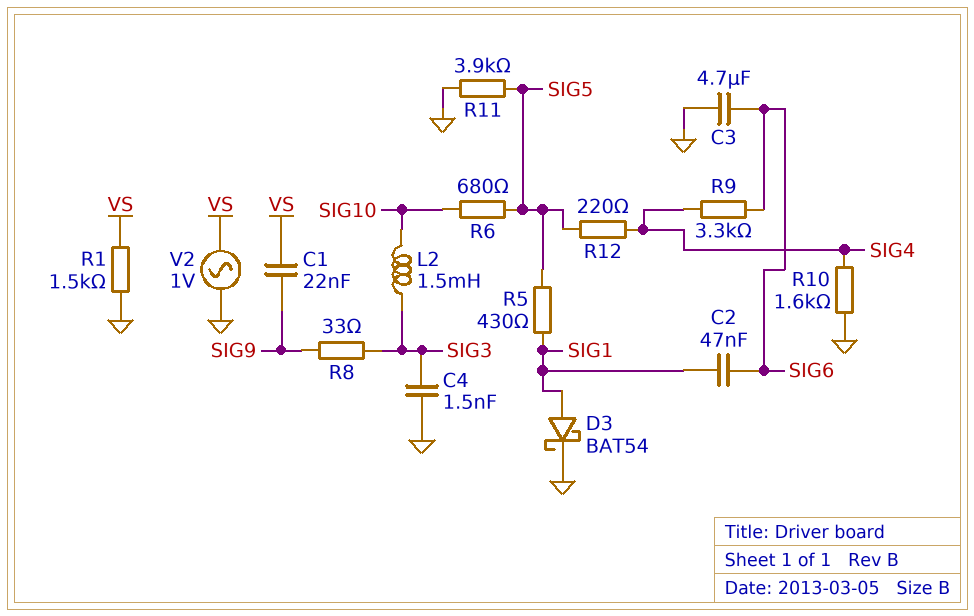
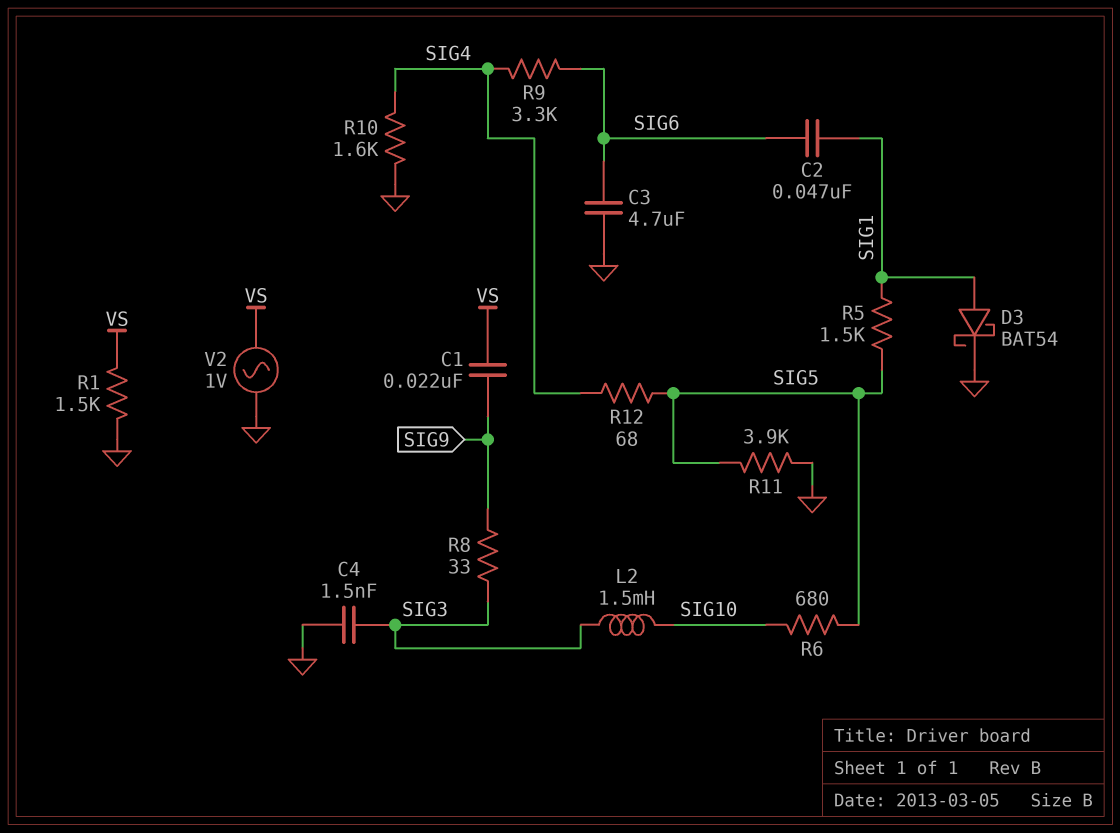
R5: 430 (SIG1, SIG5) -> 1.5k (SIG1, SIG5)
R12: 220 (SIG4, SIG5) -> 68 (SIG4, SIG5)

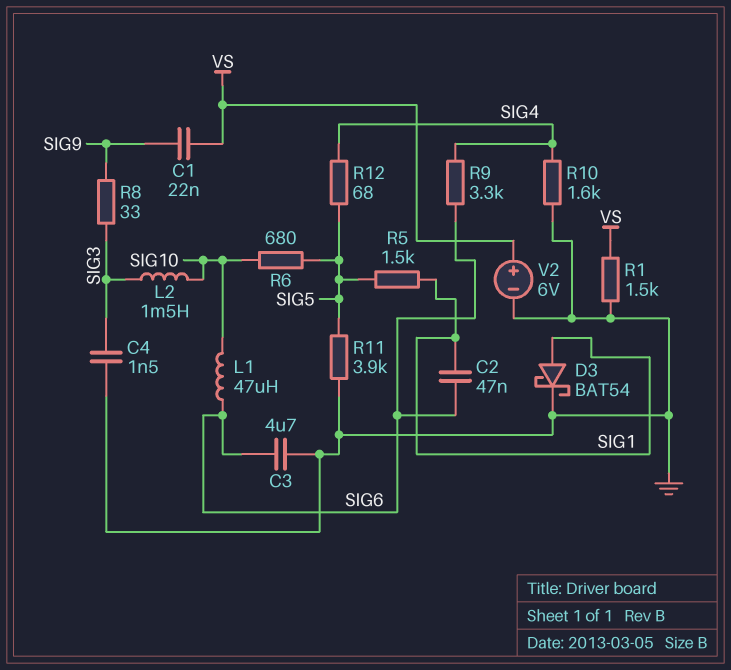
L1: none -> 47uH (SIG6, SIG10)
V2: AC 1V (GND, VS) -> 6V (plus VS, minus GND)

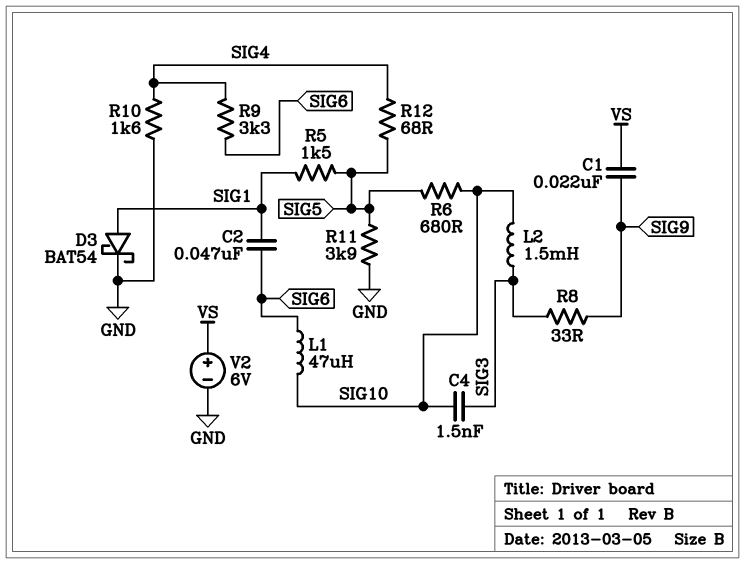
C3: 4.7uF (GND, SIG6) -> none
C4: 1.5nF (GND, SIG3) -> 1.5nF (SIG3, SIG10)
R1: 1.5k (GND, VS) -> none

